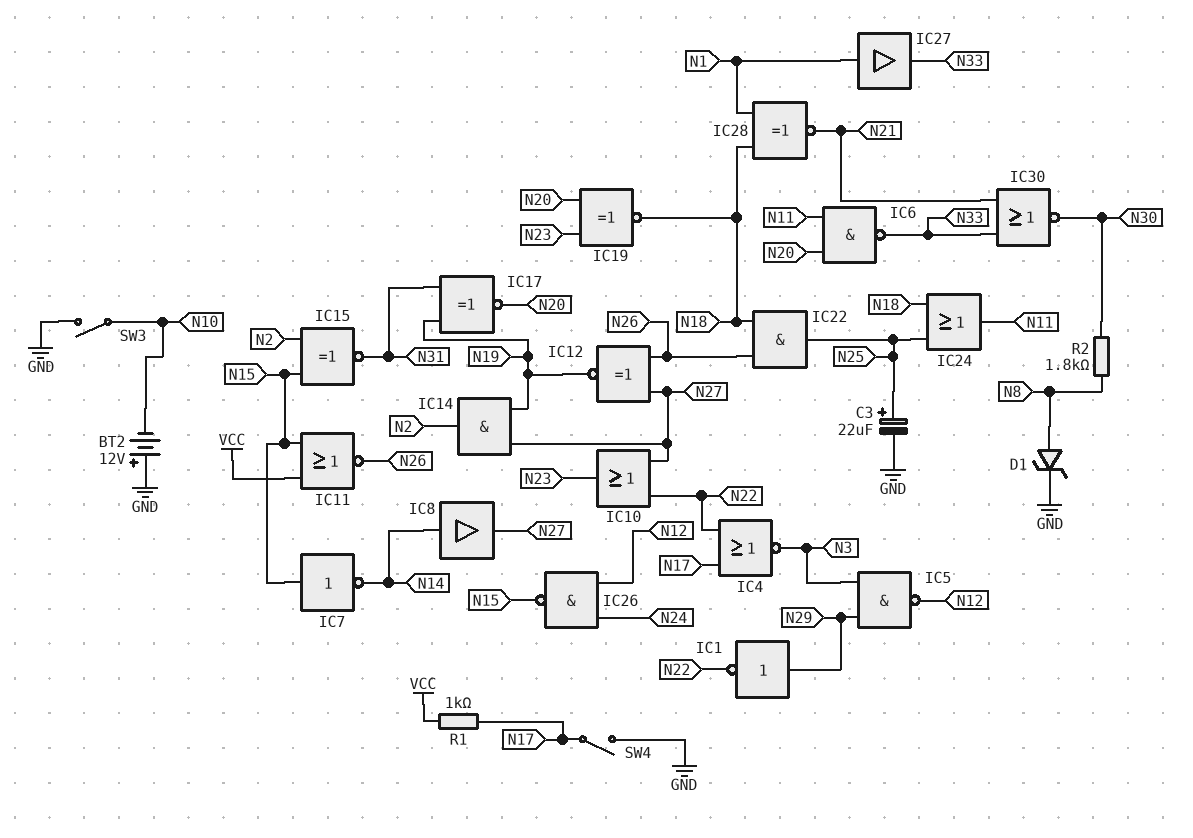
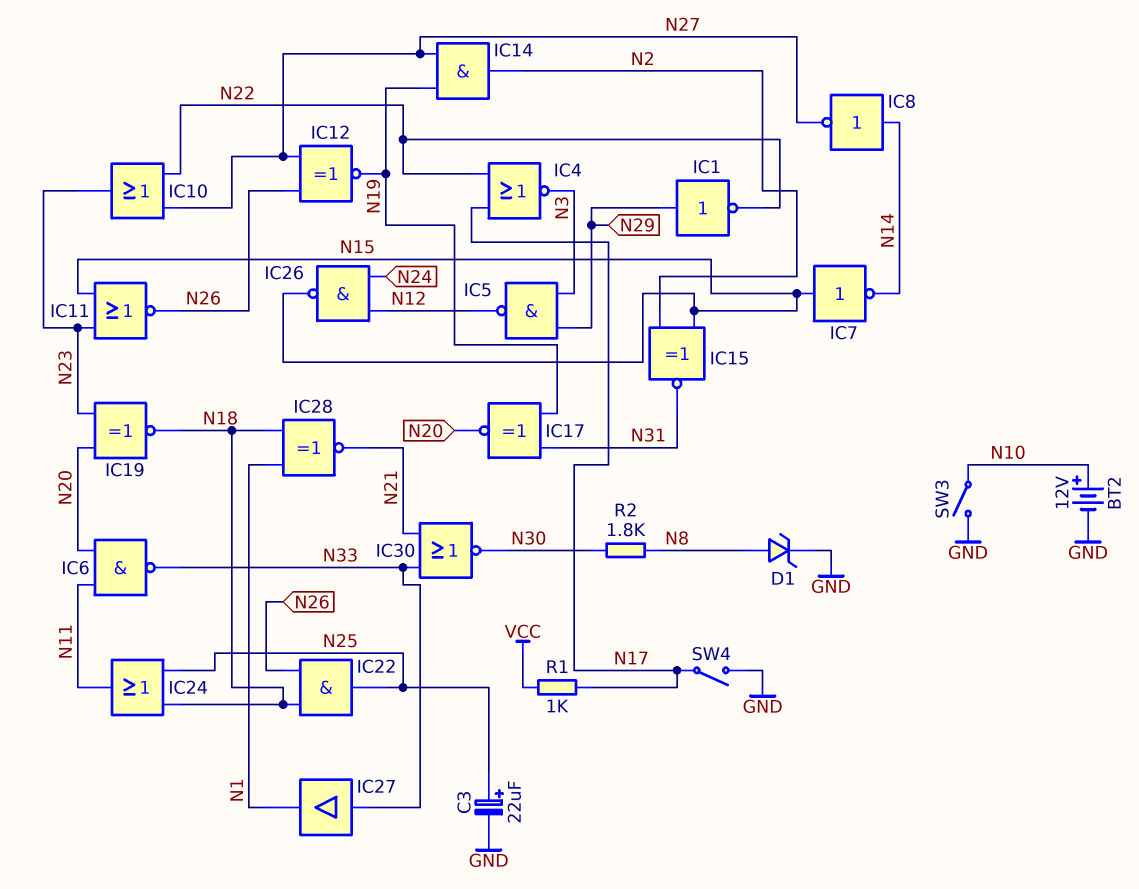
BT2: 12V (plus GND, minus N10) -> 12V (plus N10, minus GND)
IC8: buffer (in N14, out N27) -> NOT (in N14, out N27)
IC11: NOR (in N15, in VCC, out N26) -> NOR (in N15, in N23, out N26)
IC27: buffer (in N1, out N33) -> buffer (in N33, out N1)

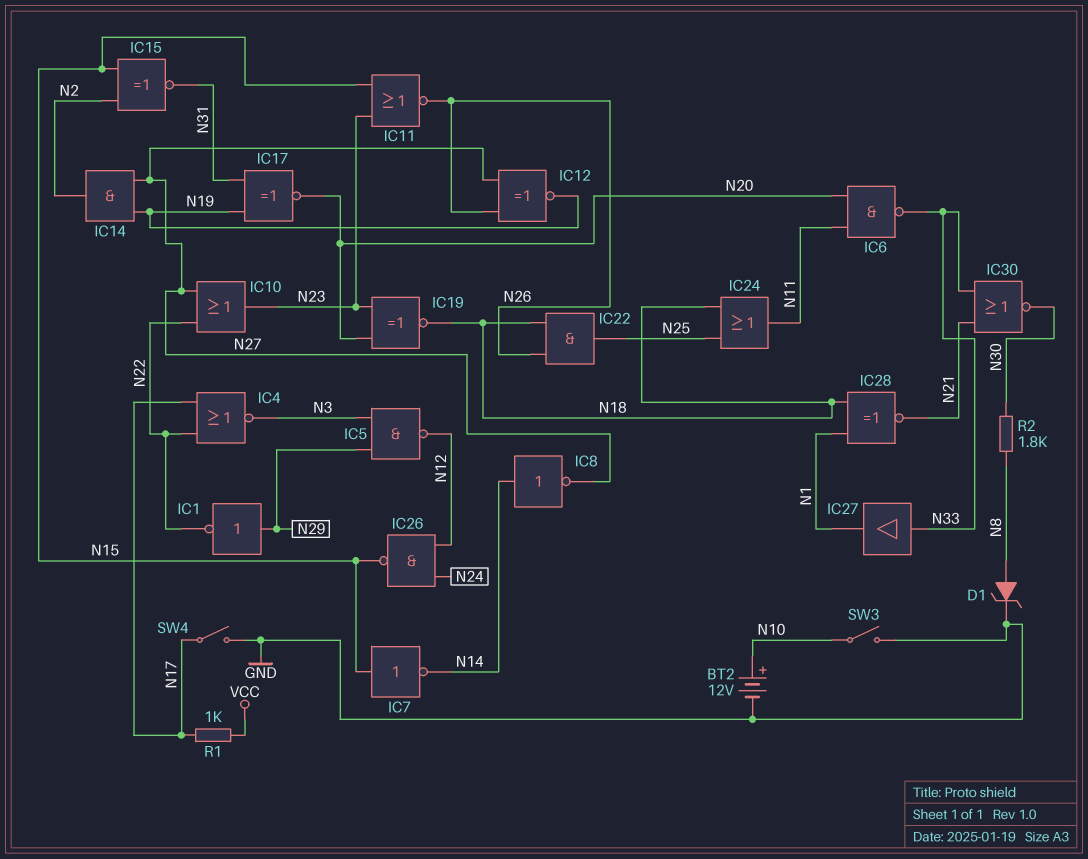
C3: 22uF (plus N25, minus GND) -> none

